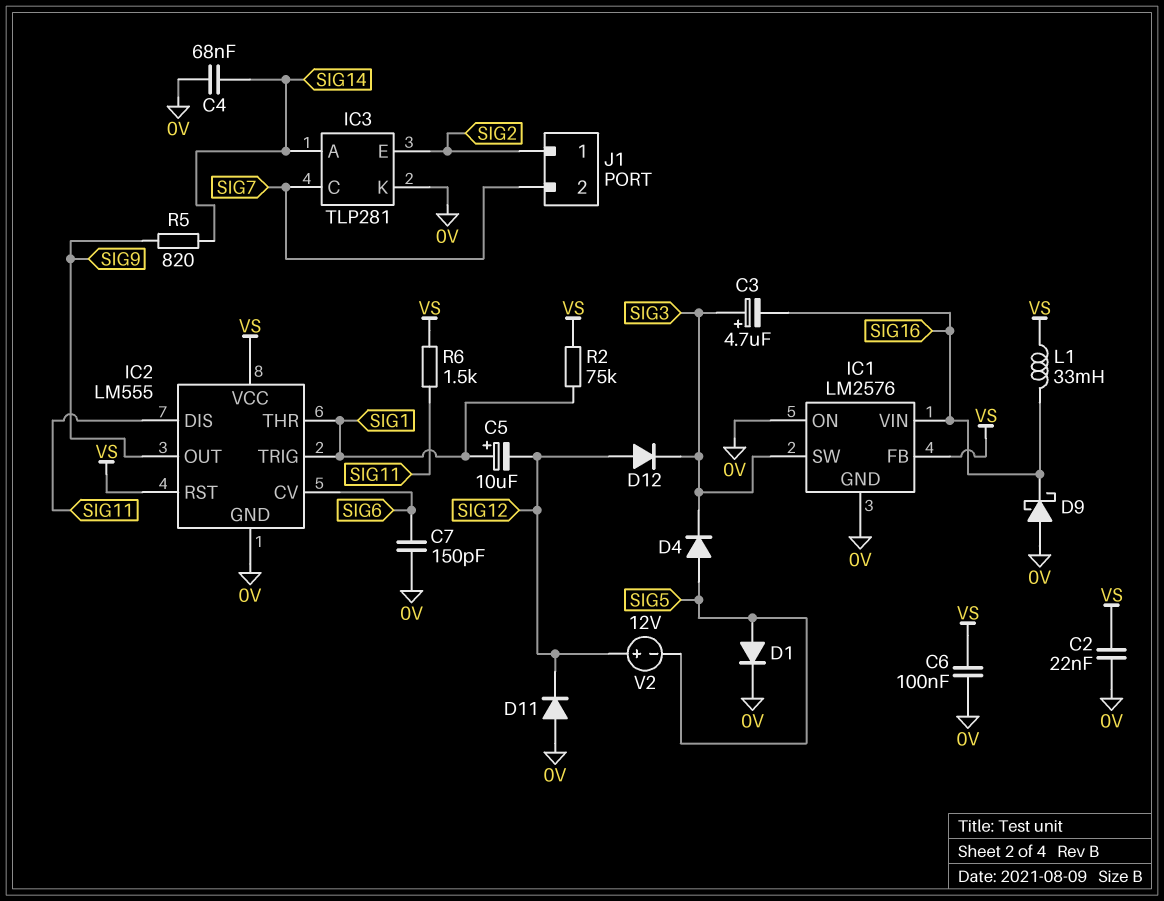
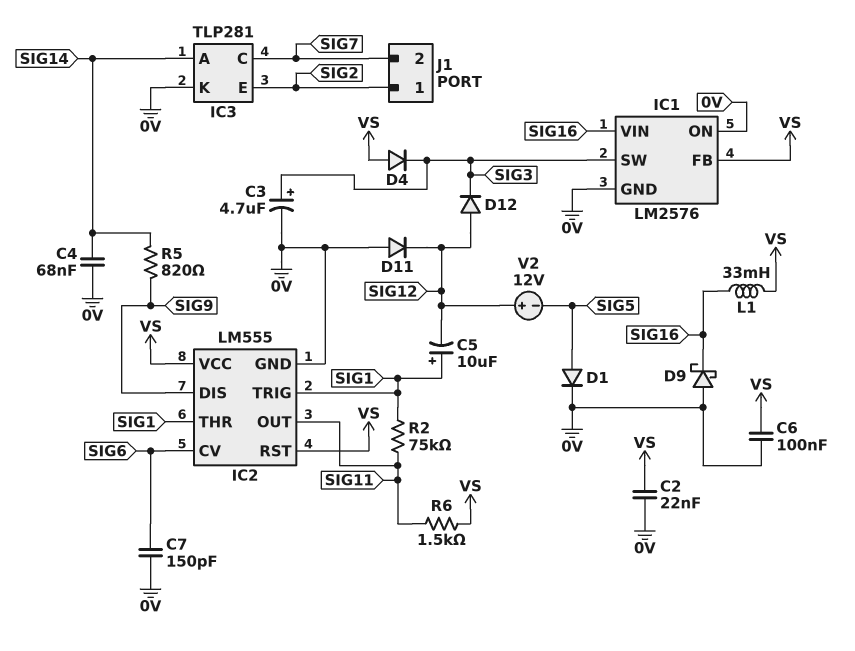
C3: 4.7uF (plus SIG3, minus SIG16) -> 4.7uF (plus SIG3, minus 0V)
D4: diode (A SIG5, K SIG3) -> diode (A VS, K SIG3)
IC2 pin DIS: SIG11 -> SIG9
IC2 pin OUT: SIG9 -> SIG11
R2: 75k (SIG1, VS) -> 75k (SIG1, SIG11)

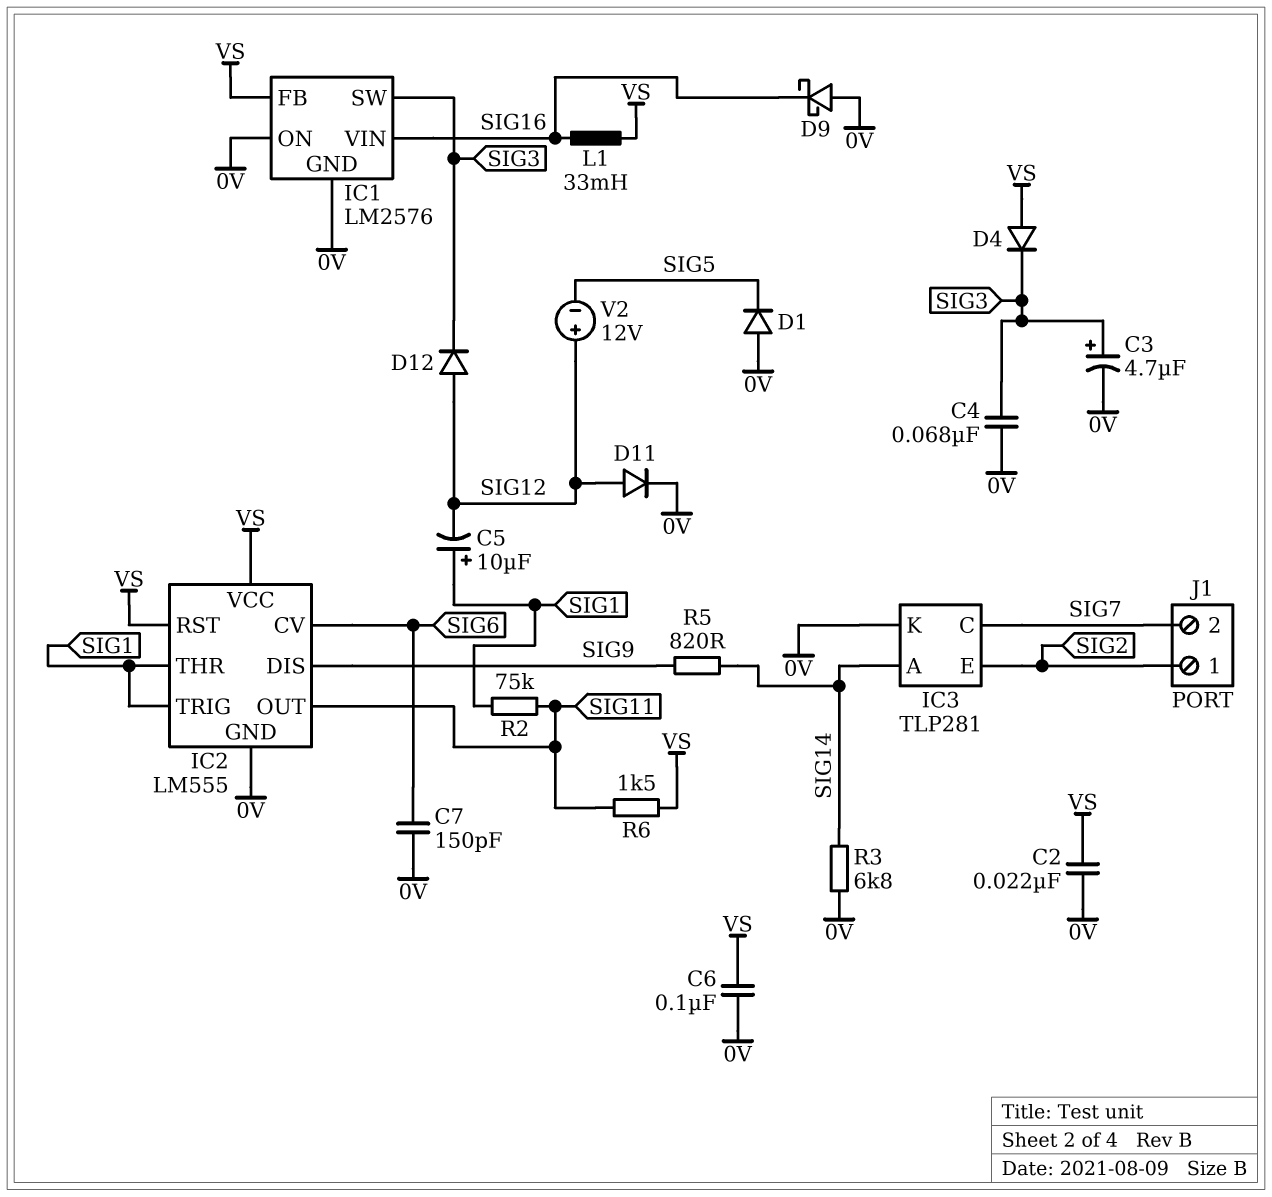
C4: 68nF (0V, SIG14) -> 68nF (0V, SIG3)
D1: diode (A SIG5, K 0V) -> diode (A 0V, K SIG5)
D11: diode (A 0V, K SIG12) -> diode (A SIG12, K 0V)
R3: none -> 6.8k (0V, SIG14)

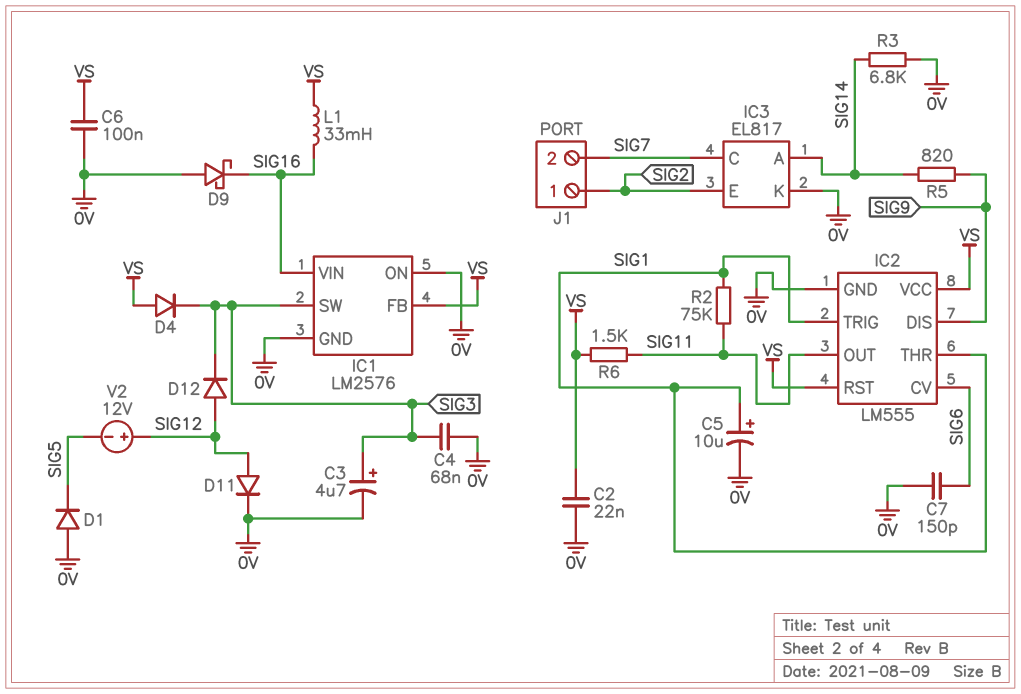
C5: 10uF (plus SIG1, minus SIG12) -> 10uF (plus SIG1, minus 0V)
IC3: TLP281 -> EL817

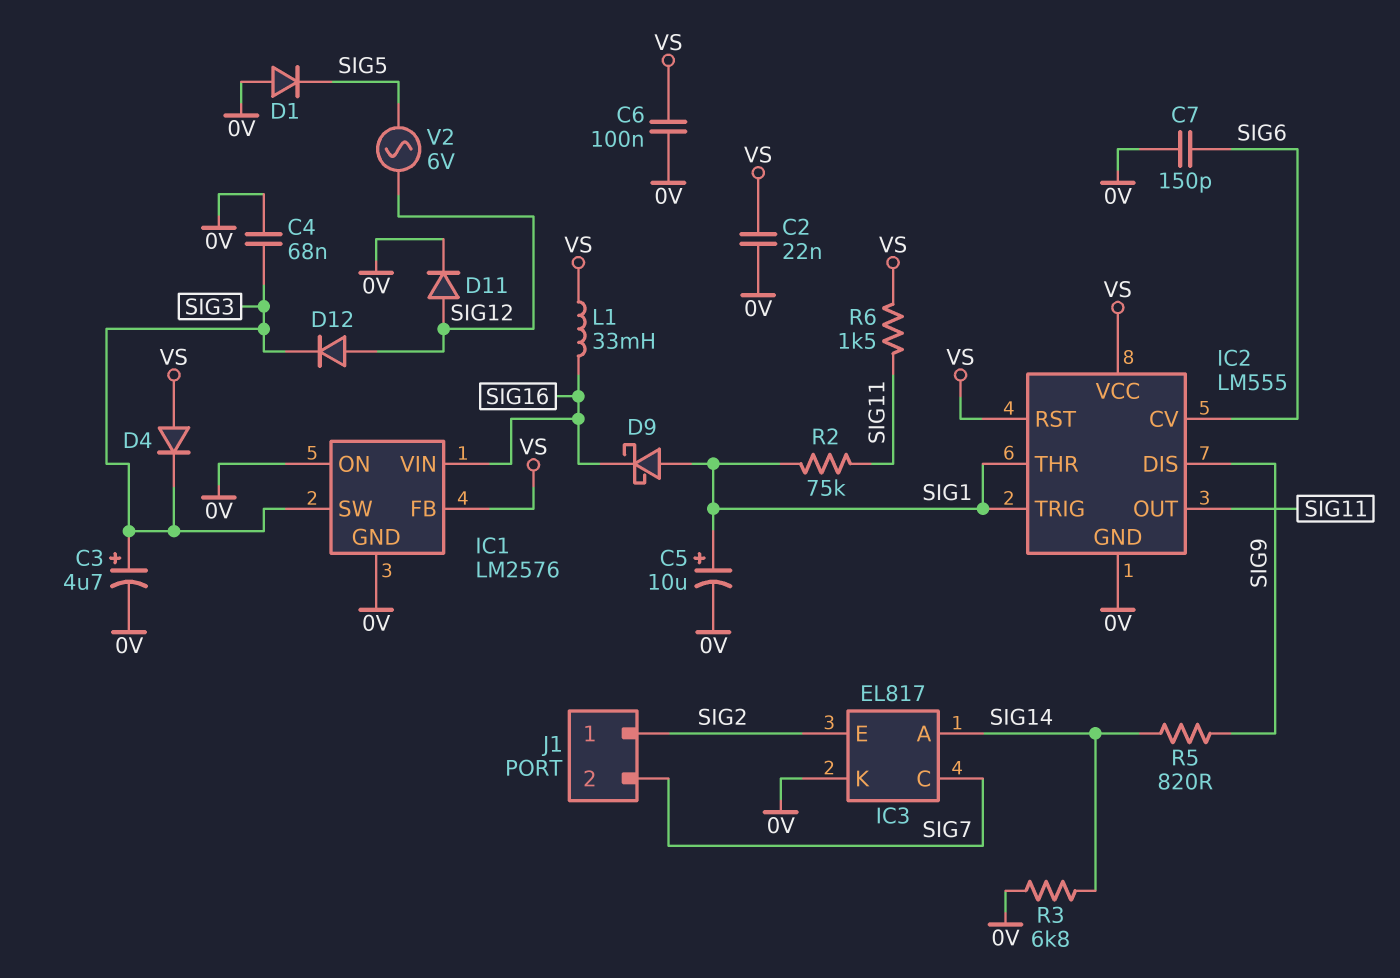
D9: schottky (A 0V, K SIG16) -> schottky (A SIG1, K SIG16)
V2: 12V (plus SIG12, minus SIG5) -> AC 6V (SIG5, SIG12)

